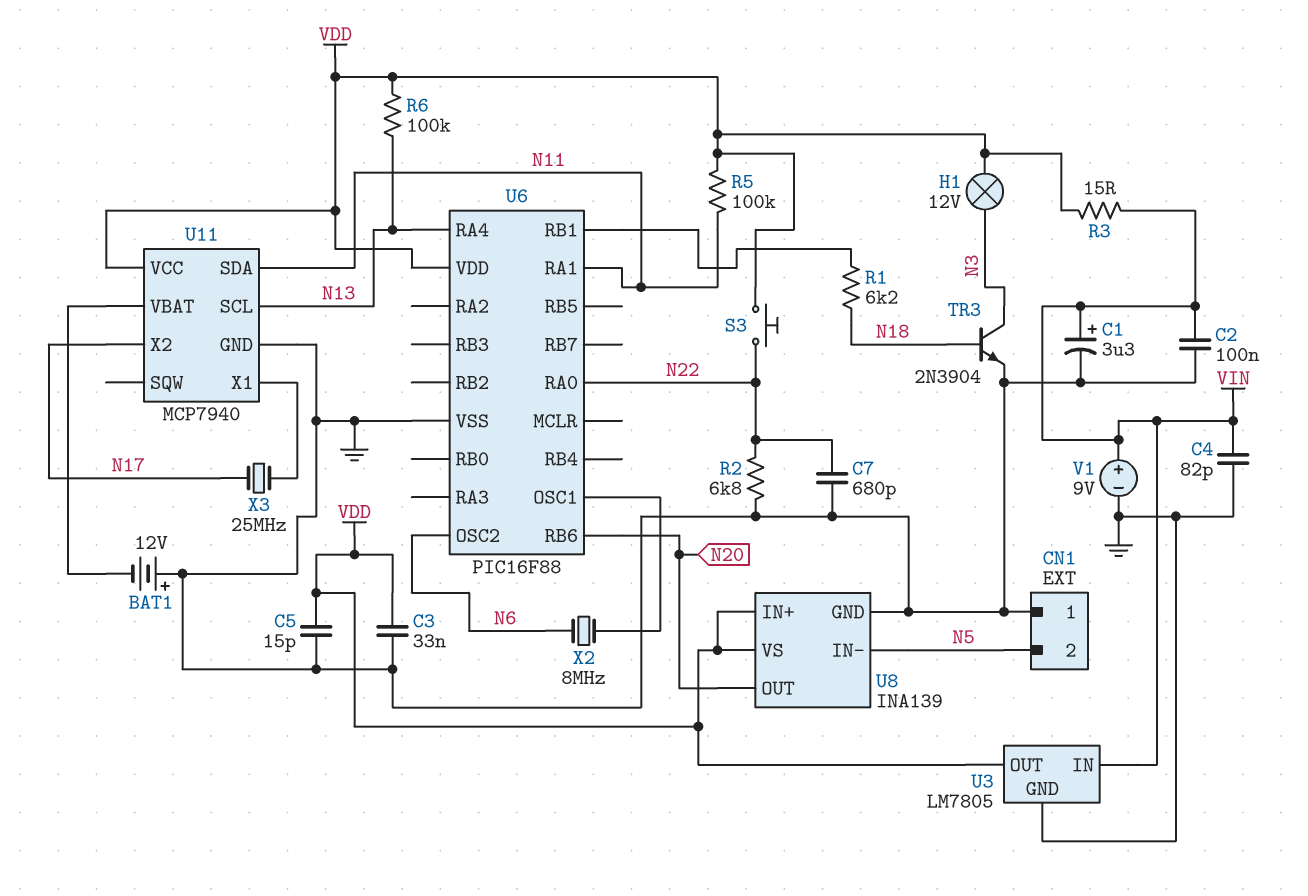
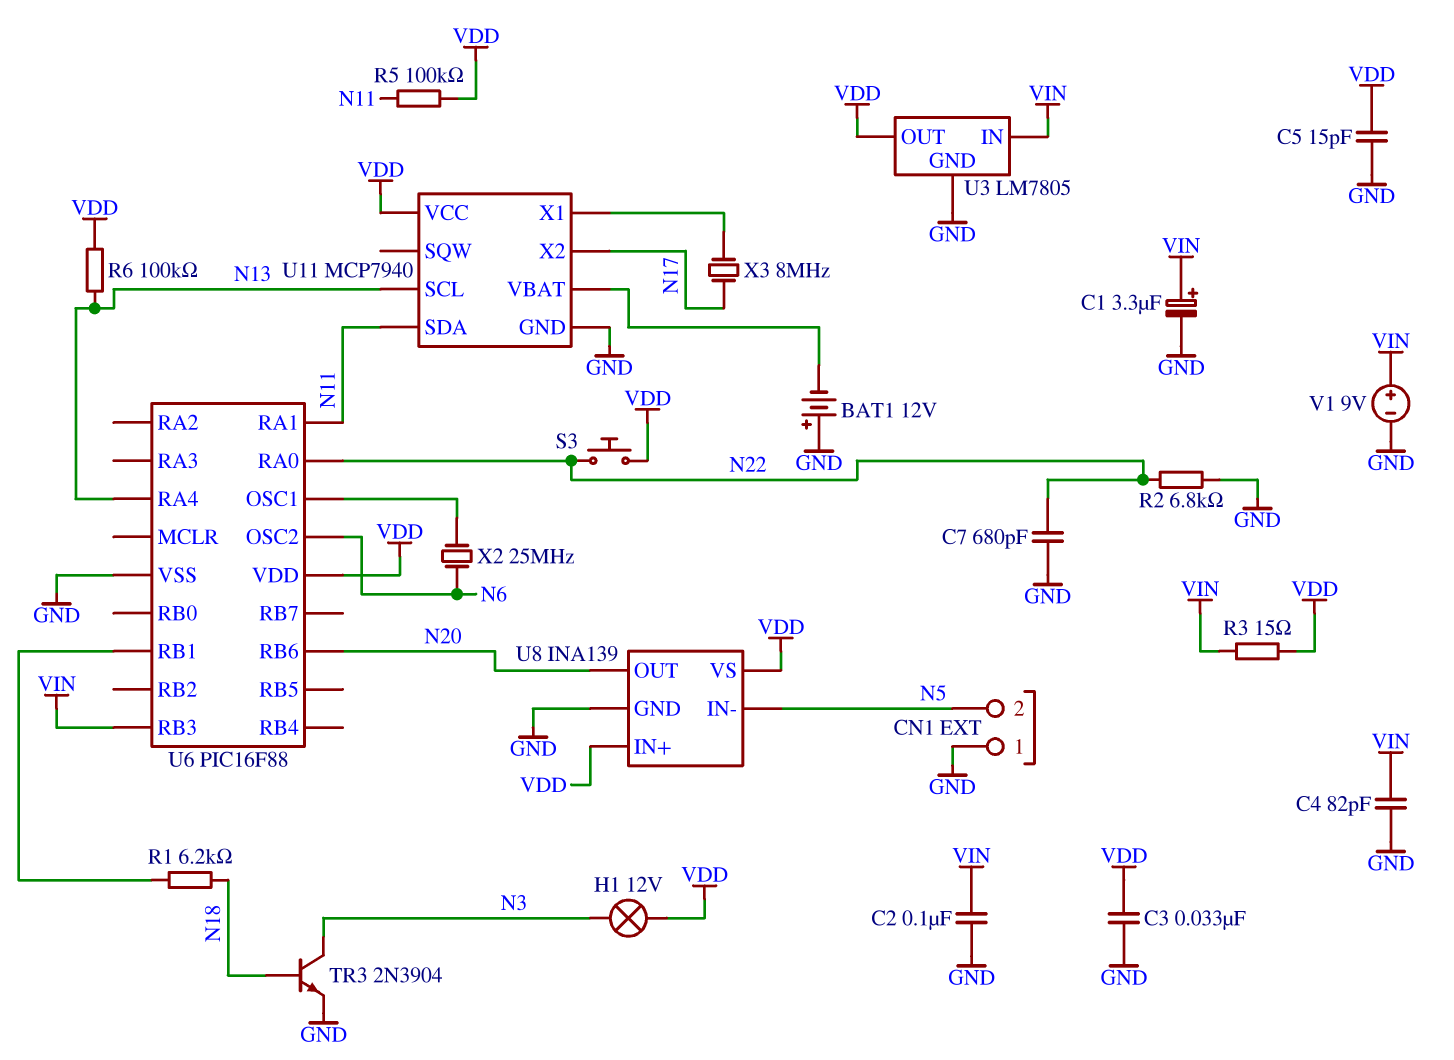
U6 pin RB3: none -> VIN
X2: 8MHz (N6, U6/OSC1) -> 25MHz (N6, U6/OSC1)
X3: 25MHz (N17, U11/X1) -> 8MHz (N17, U11/X1)

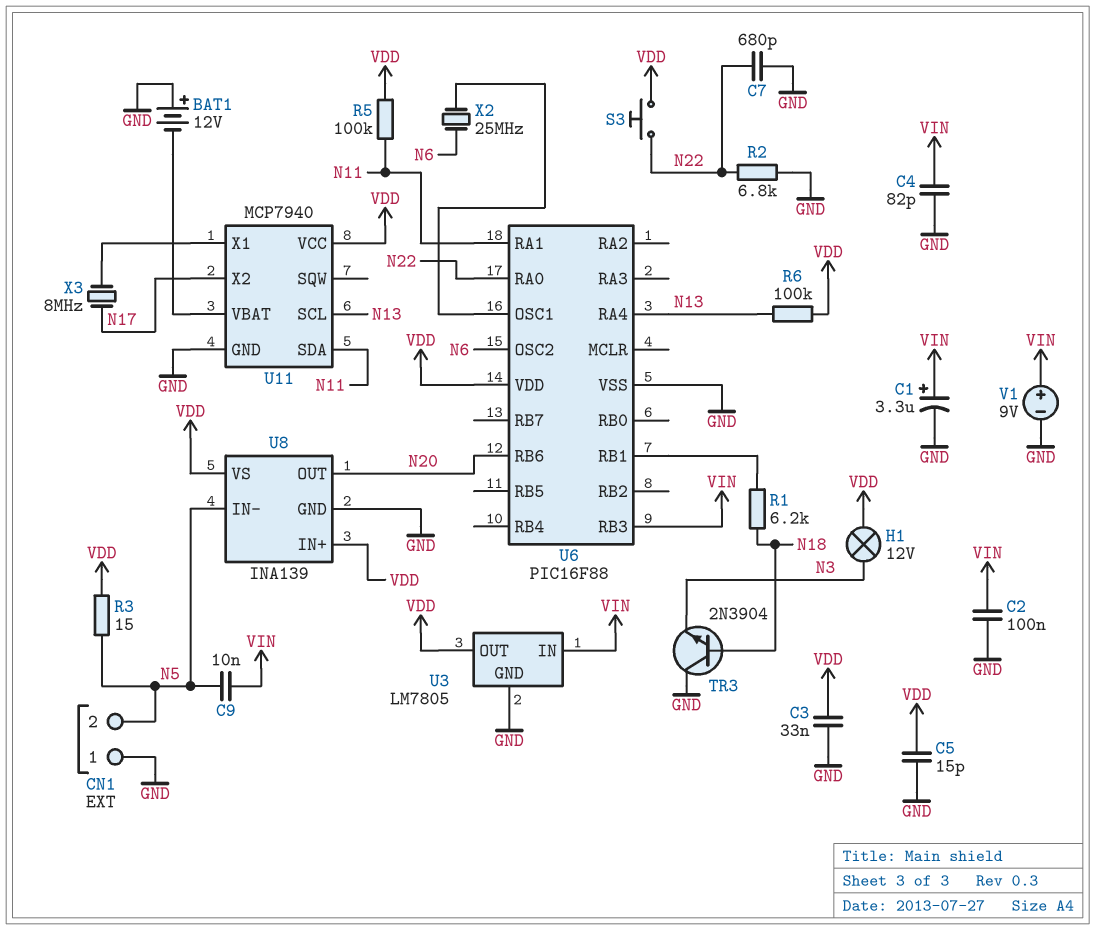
C9: none -> 10nF (N5, VIN)
R3: 15 (VDD, VIN) -> 15 (N5, VDD)
TR3: NPN 2N3904 (B N18, C N3, E GND) -> NPN 2N3904 (B N18, C GND, E N3)

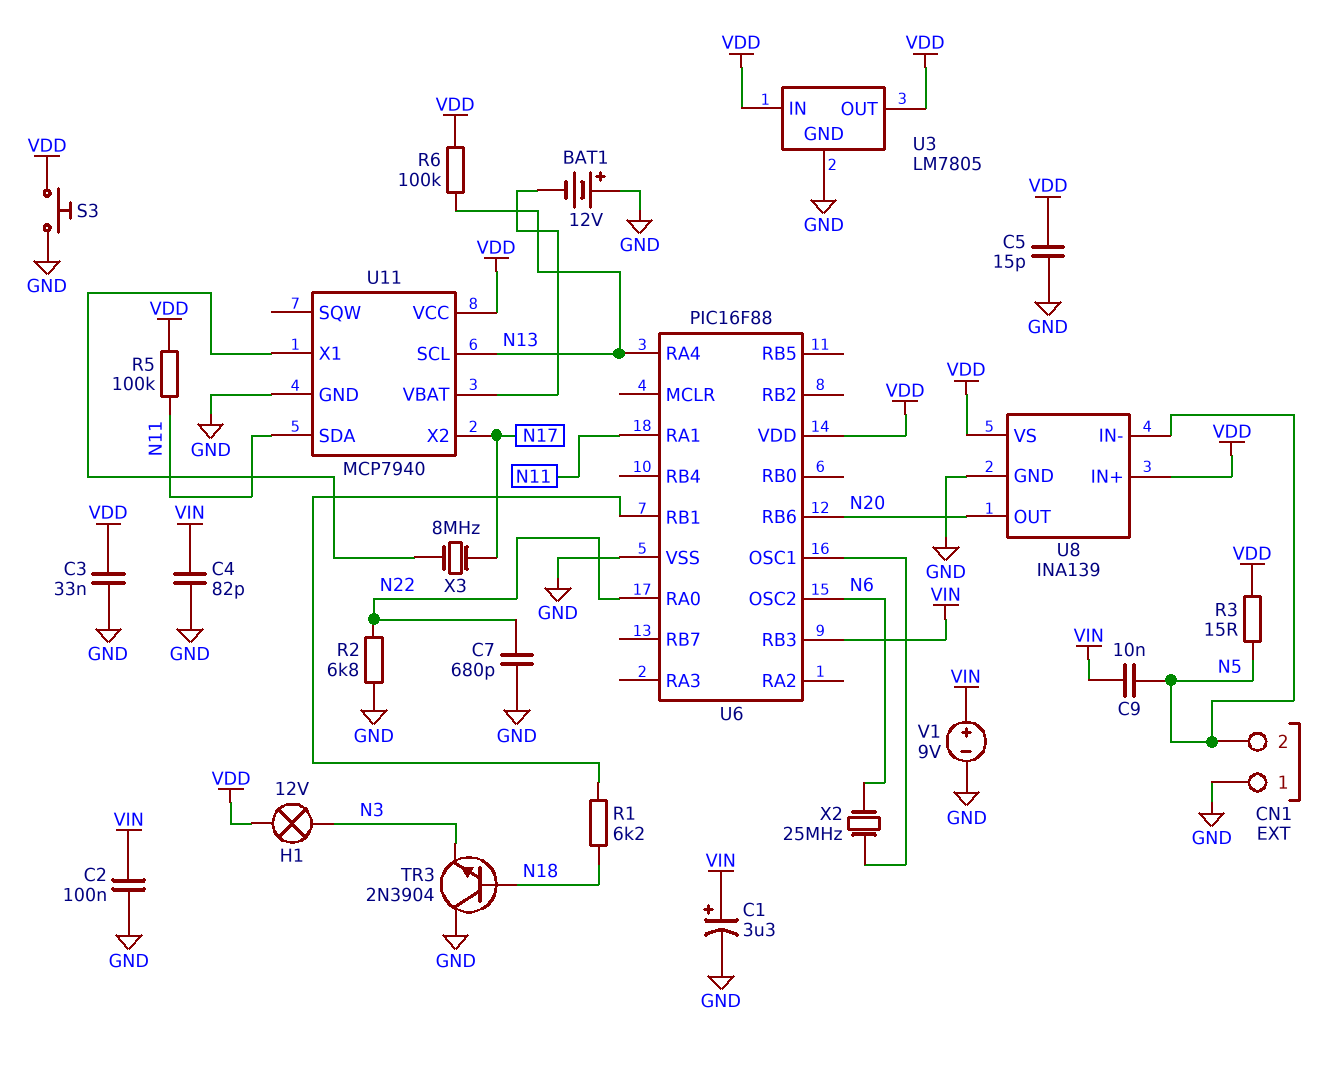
S3: button (N22, VDD) -> button (GND, VDD)
U3 pin IN: VIN -> VDD

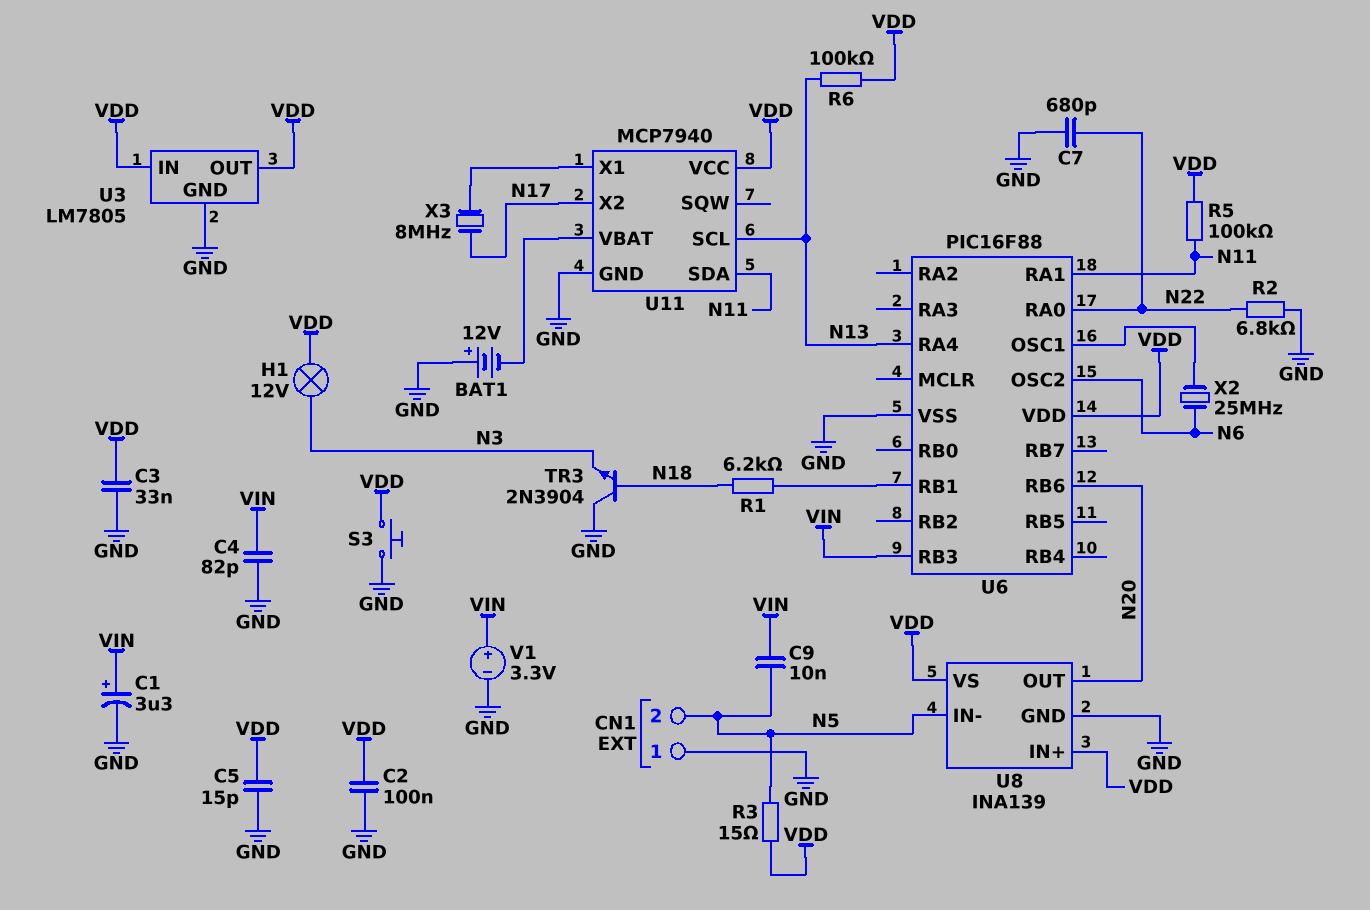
C2: 100nF (GND, VIN) -> 100nF (GND, VDD)
V1: 9V (plus VIN, minus GND) -> 3.3V (plus VIN, minus GND)

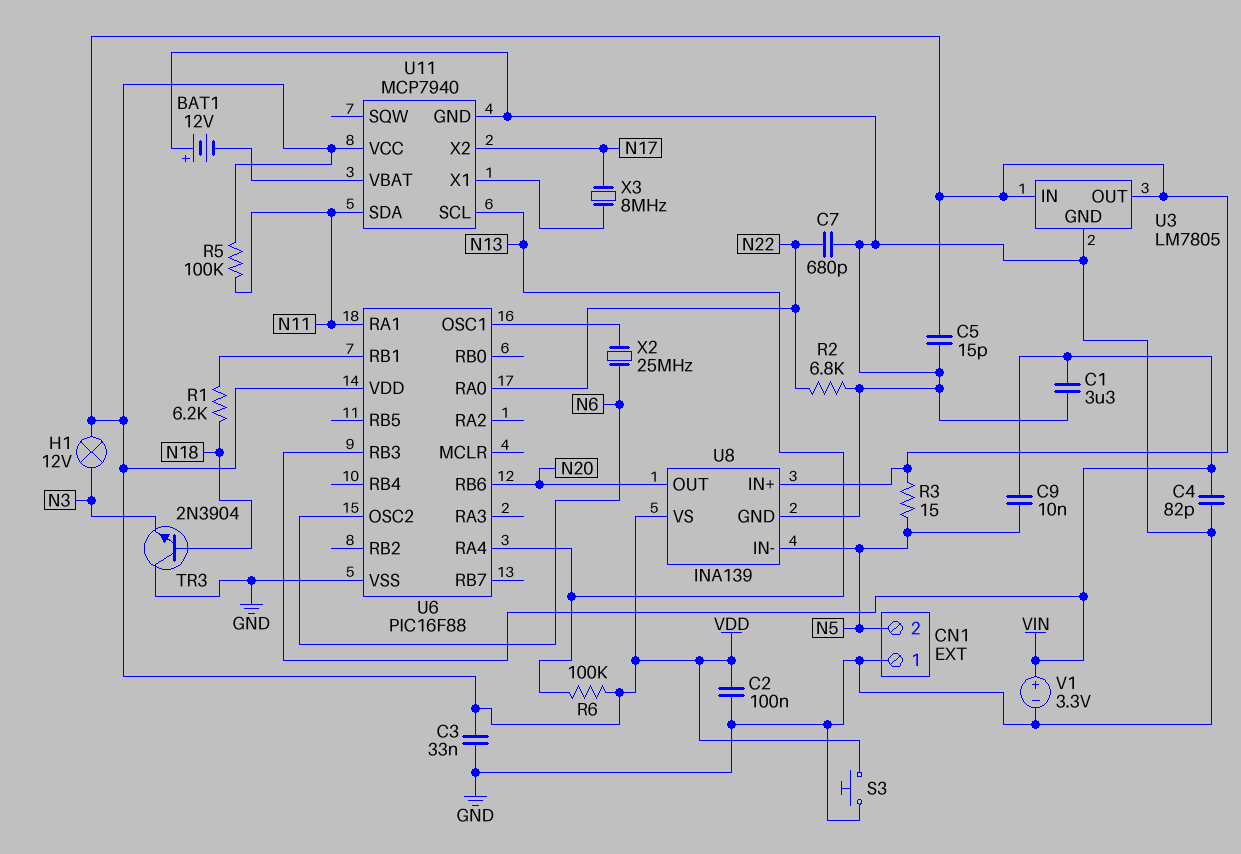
C1: 3.3uF (plus VIN, minus GND) -> 3.3uF (GND, VIN)

